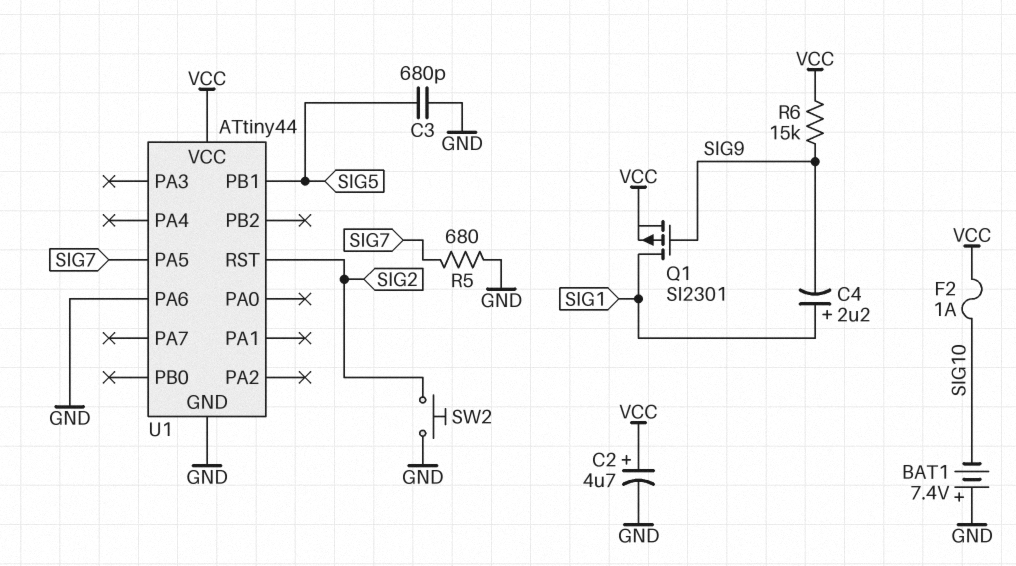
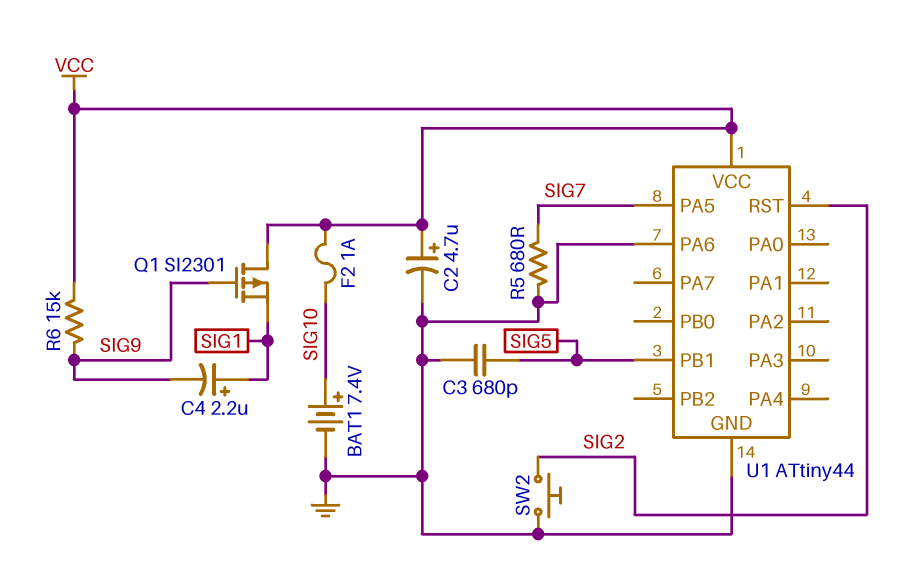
BAT1: 7.4V (plus GND, minus SIG10) -> 7.4V (plus SIG10, minus GND)
Q1: PMOS SI2301 (G SIG9, D SIG1, S VCC) -> PMOS SI2301 (G SIG9, D VCC, S SIG1)

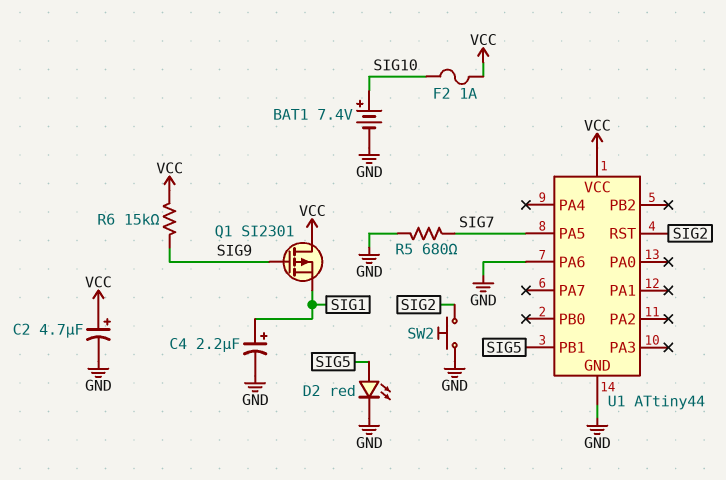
C3: 680pF (GND, SIG5) -> none
C4: 2.2uF (plus SIG1, minus SIG9) -> 2.2uF (plus SIG1, minus GND)
D2: none -> LED red (A SIG5, K GND)

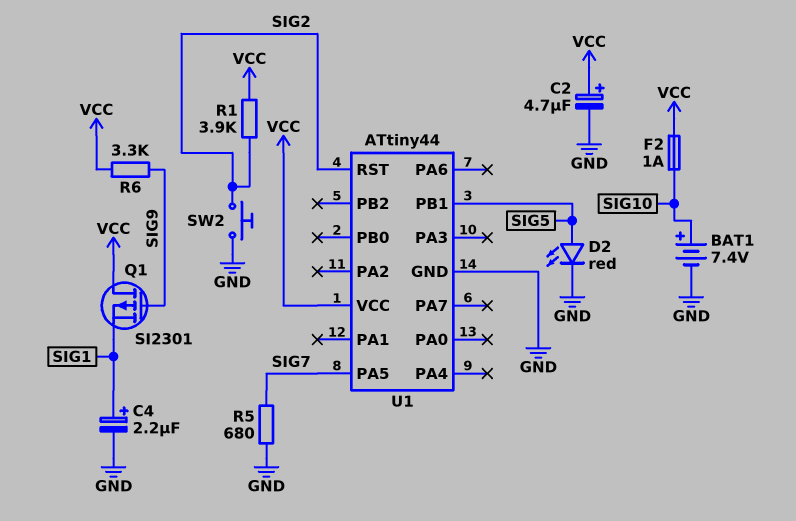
R1: none -> 3.9k (SIG2, VCC)
R6: 15k (SIG9, VCC) -> 3.3k (SIG9, VCC)
U1 pin PA6: GND -> none

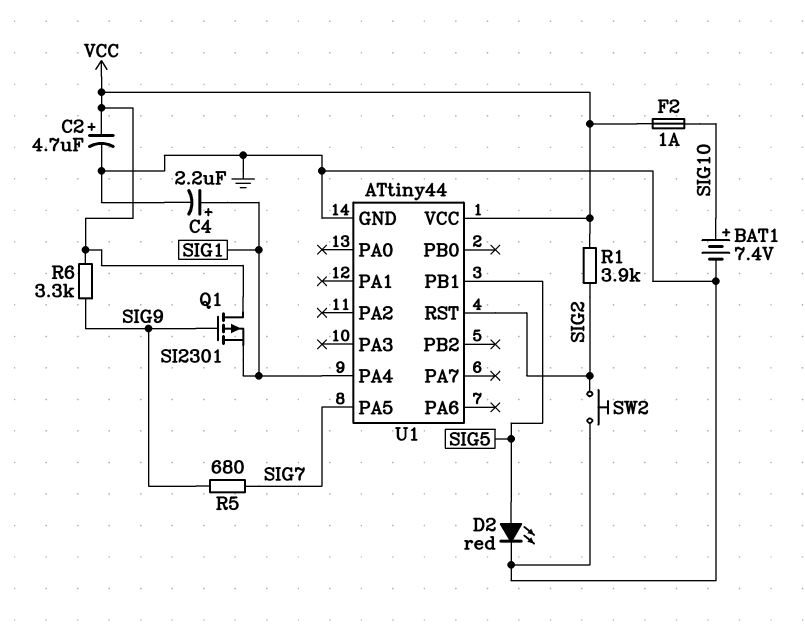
R5: 680 (GND, SIG7) -> 680 (SIG7, SIG9)
U1 pin PA4: none -> SIG1

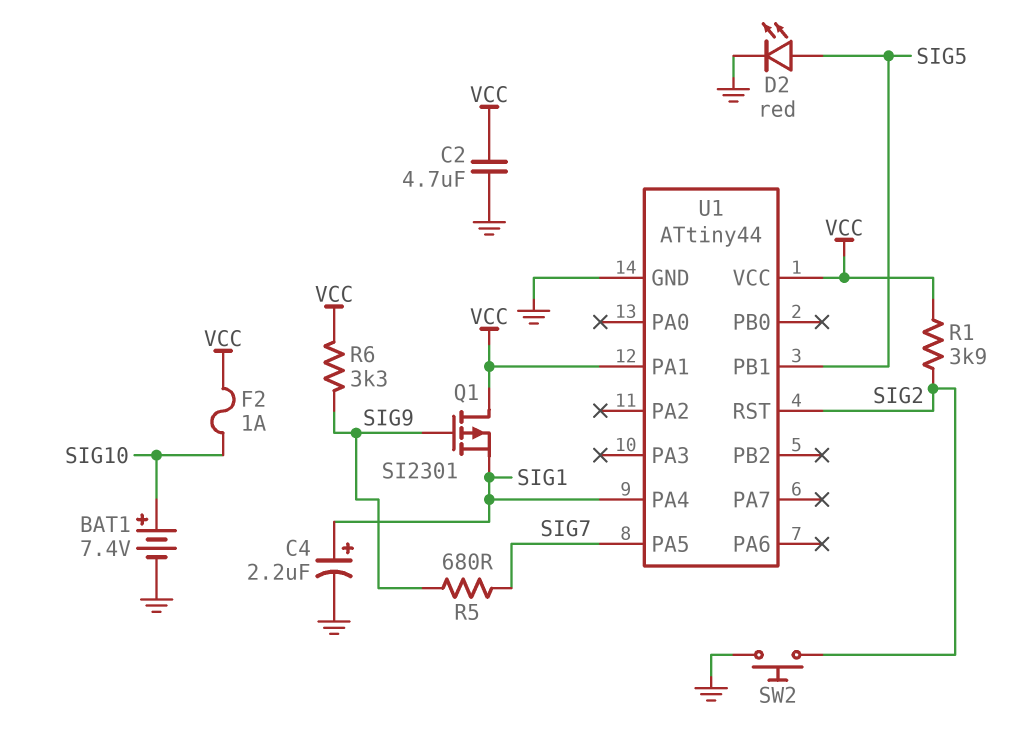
C2: 4.7uF (plus VCC, minus GND) -> 4.7uF (GND, VCC)
U1 pin PA1: none -> VCC

